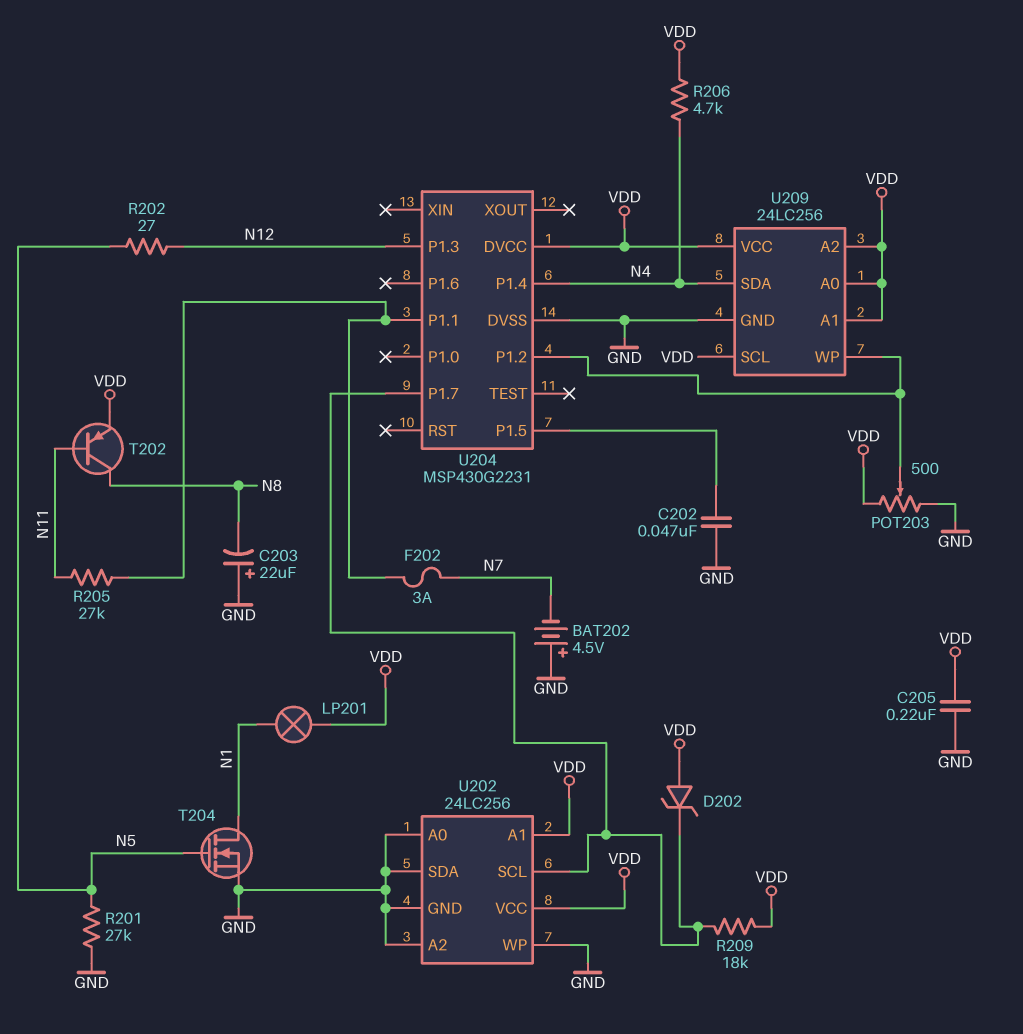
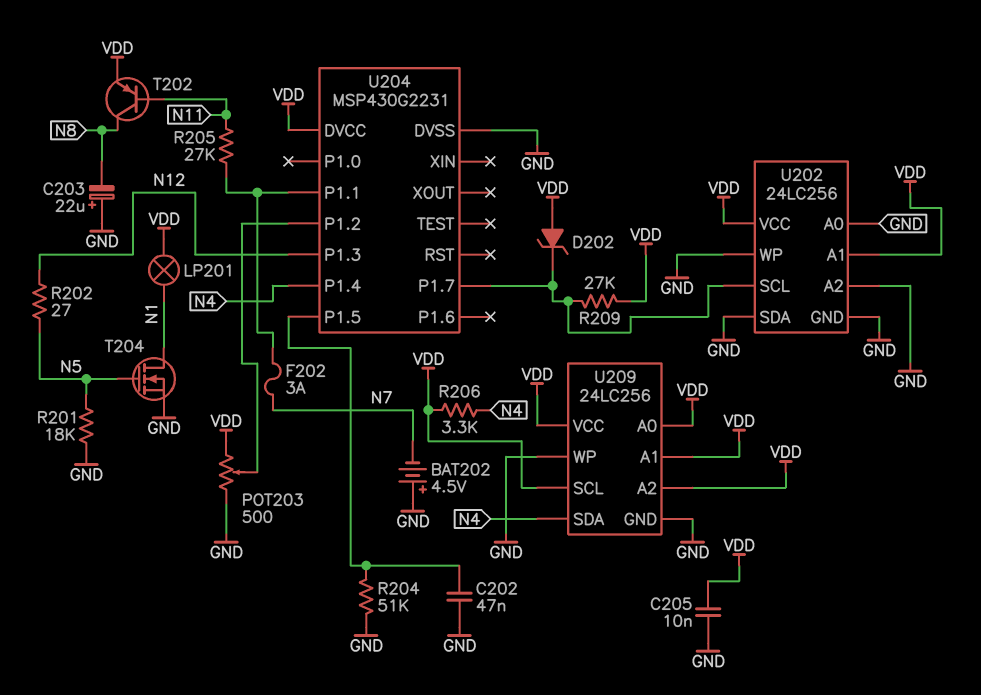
C205: 220nF (GND, VDD) -> 10nF (GND, VDD)
R201: 27k (GND, N5) -> 18k (GND, N5)
R204: none -> 51k (GND, U204/P1.5)
R206: 4.7k (N4, VDD) -> 3.3k (N4, VDD)
R209: 18k (U202/SCL, VDD) -> 27k (U202/SCL, VDD)
U209 pin WP: U204/P1.2 -> GND

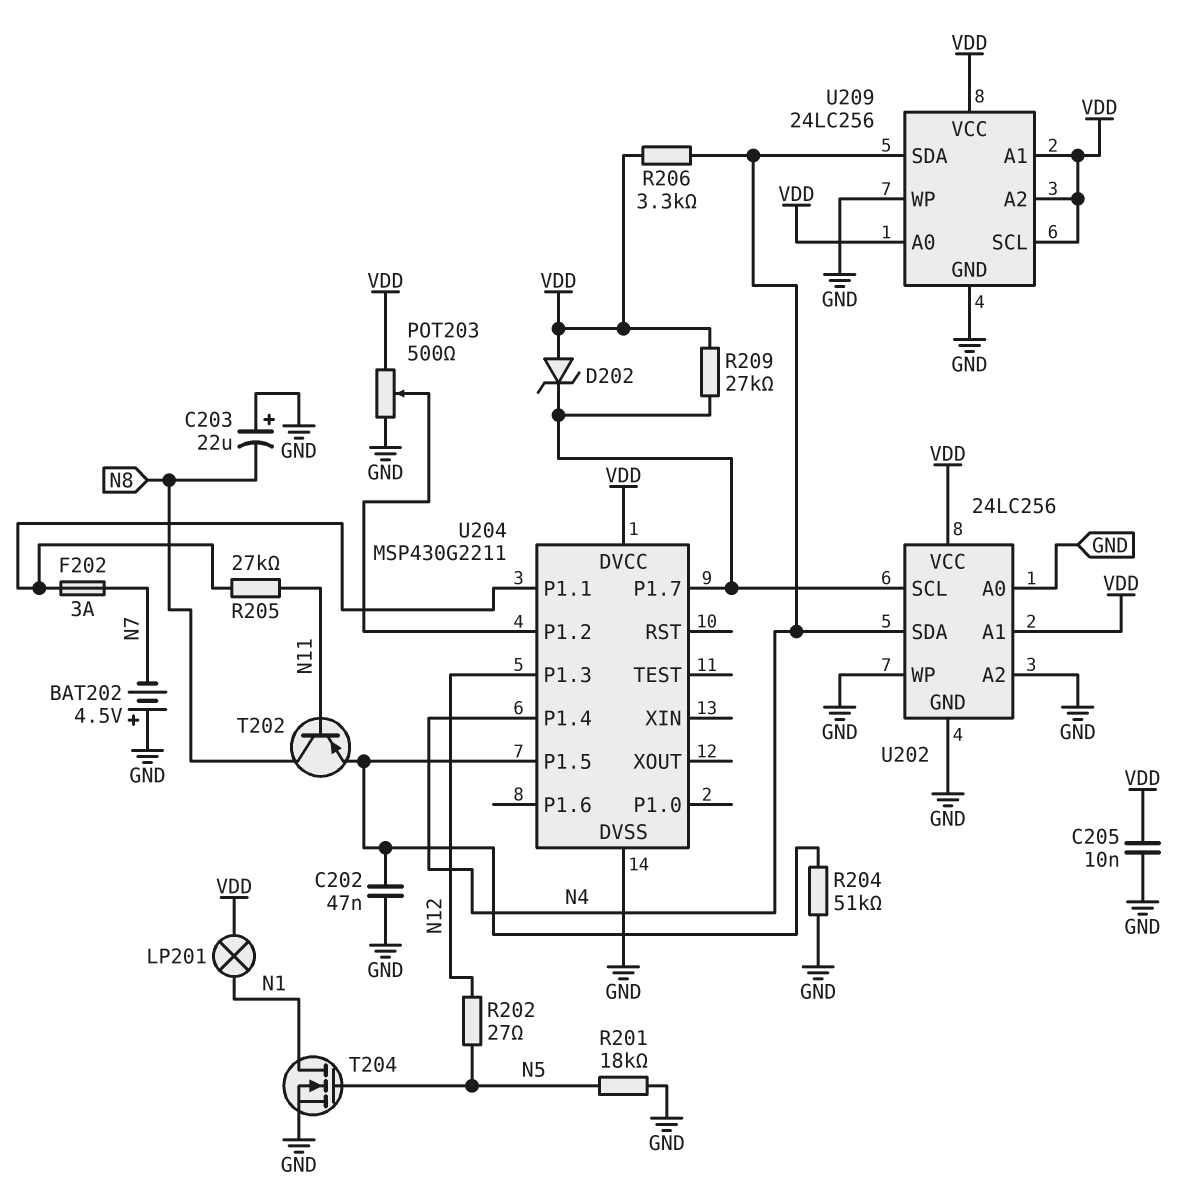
T202: PNP (B N11, C N8, E VDD) -> PNP (B N11, C N8, E U204/P1.5)
U202 pin SDA: GND -> N4
U204: MSP430G2231 -> MSP430G2211

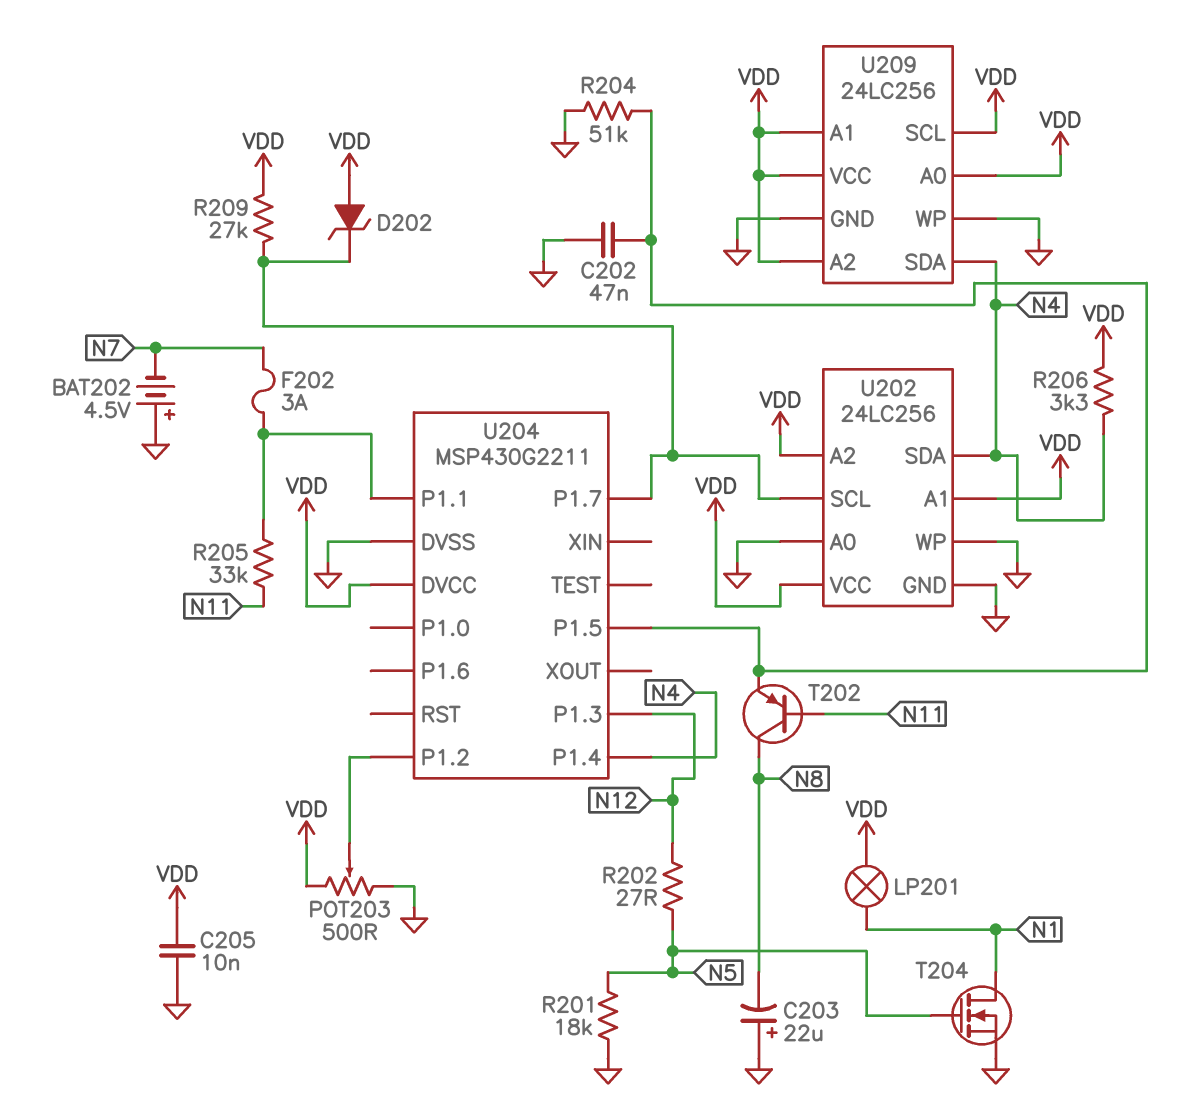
R205: 27k (N11, U204/P1.1) -> 33k (N11, U204/P1.1)
U202 pin A2: GND -> VDD

